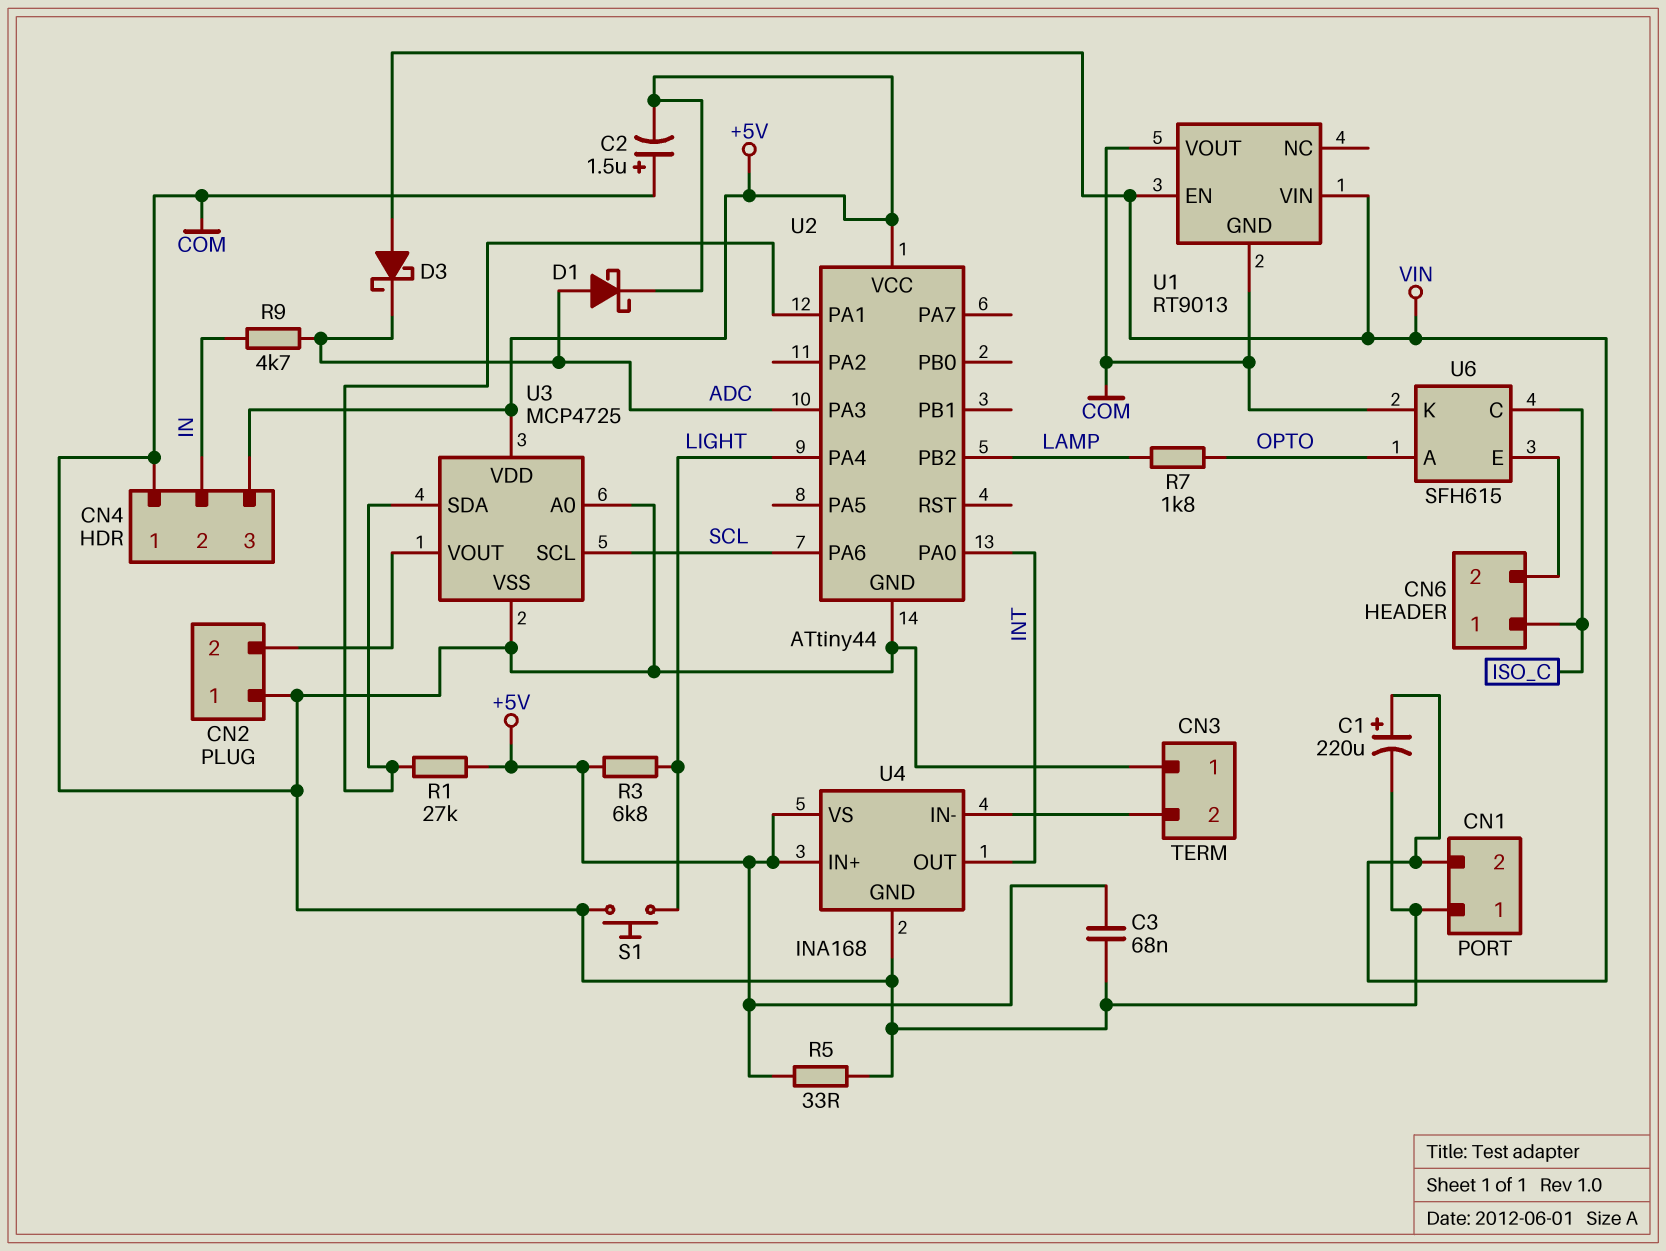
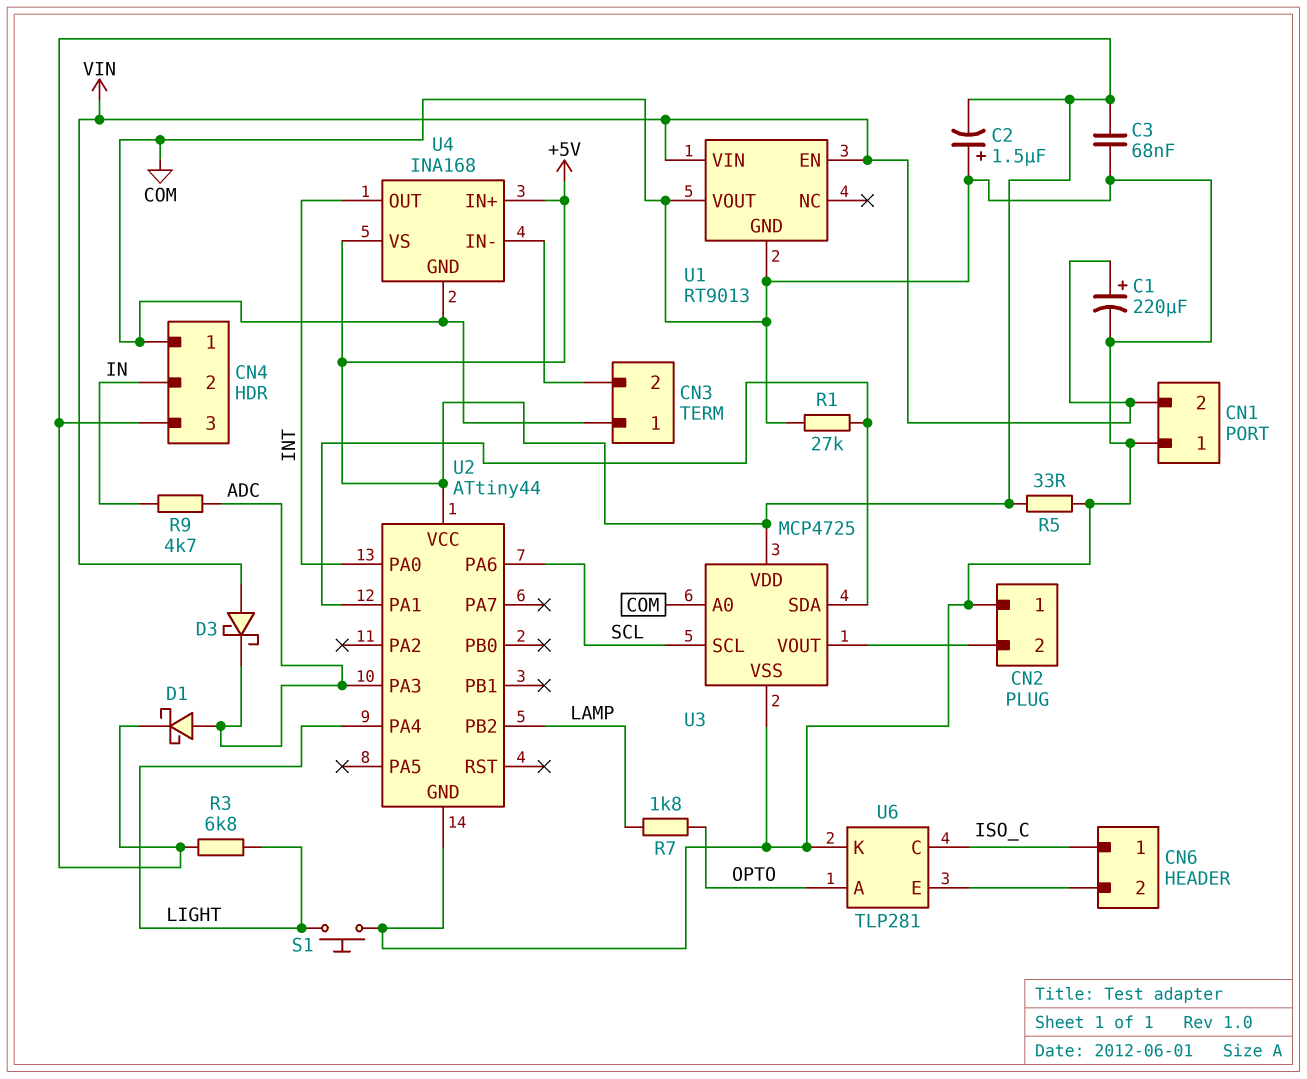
R1: 27k (+5V, U2/PA1) -> 27k (COM, U2/PA1)
U6: SFH615 -> TLP281

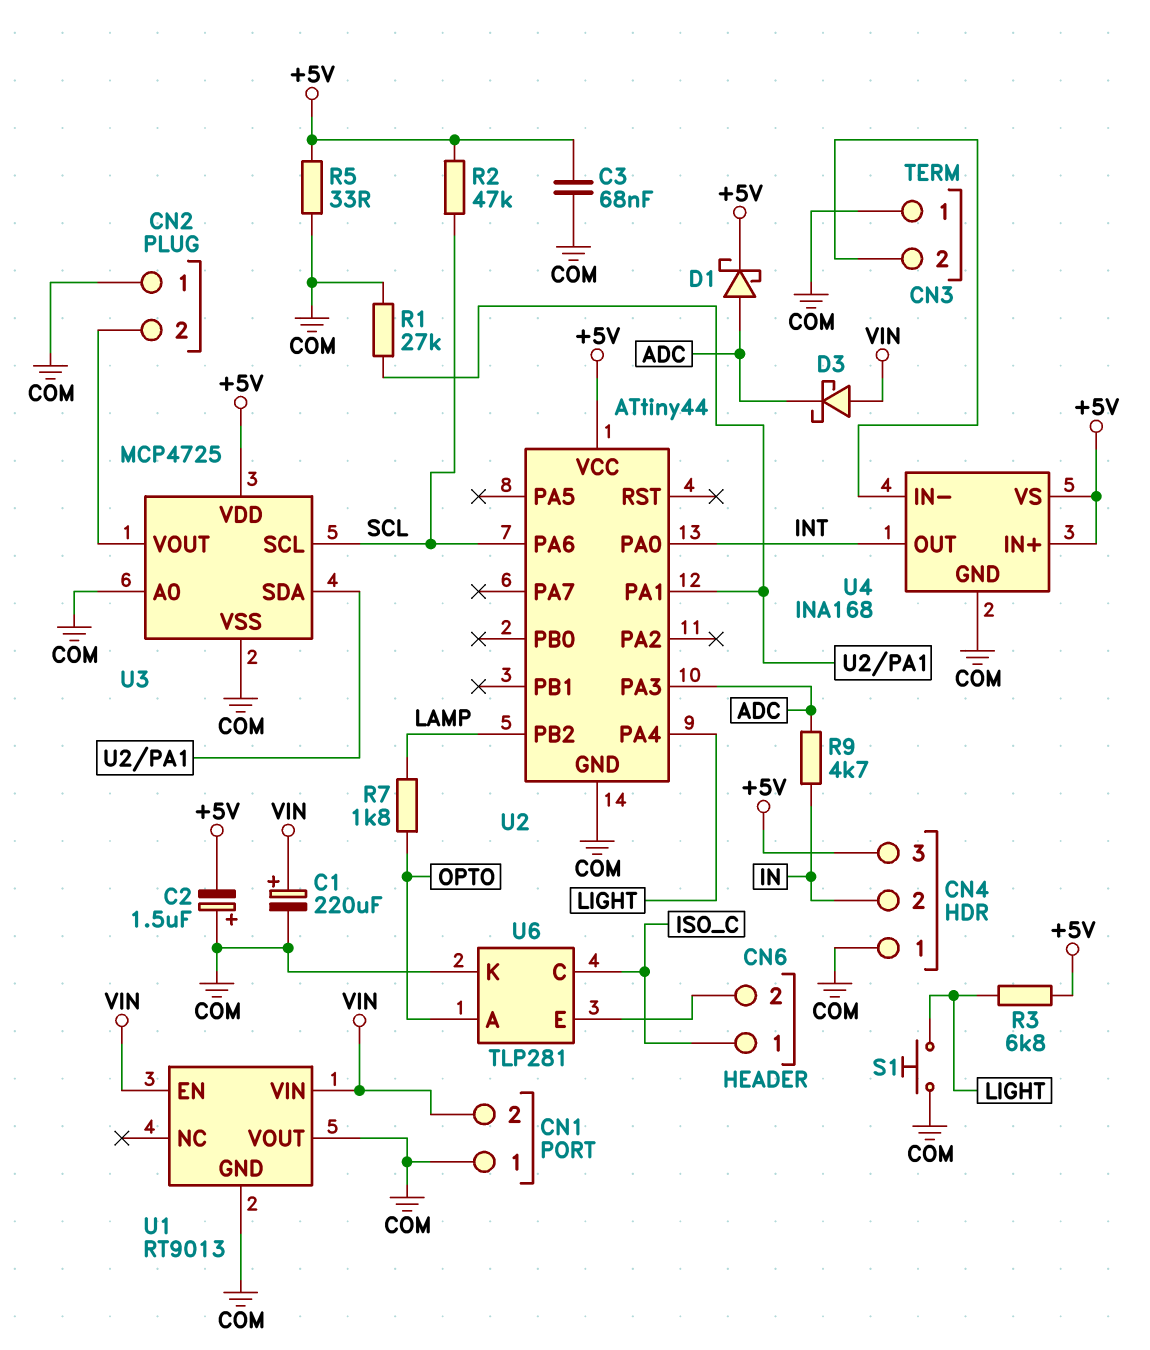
R2: none -> 47k (+5V, SCL)

